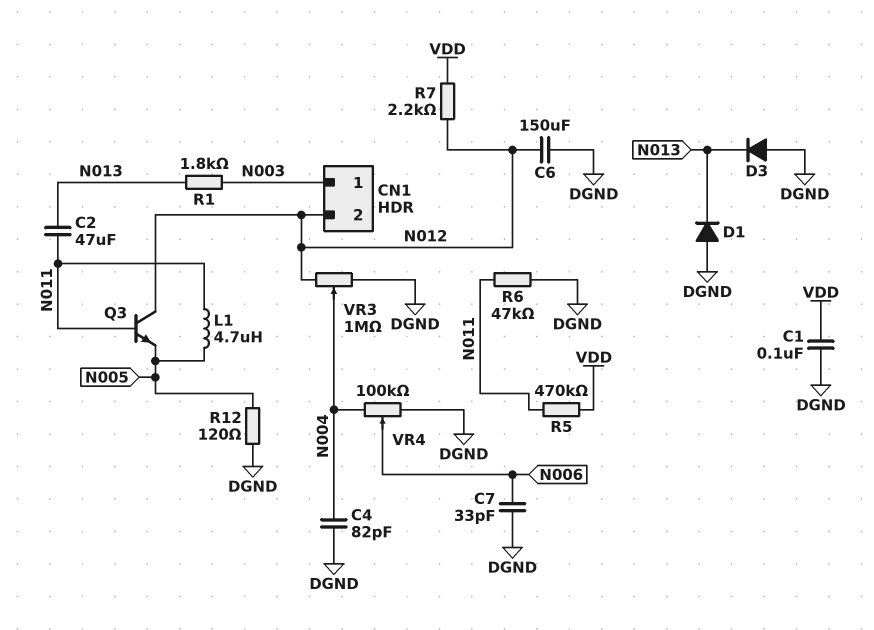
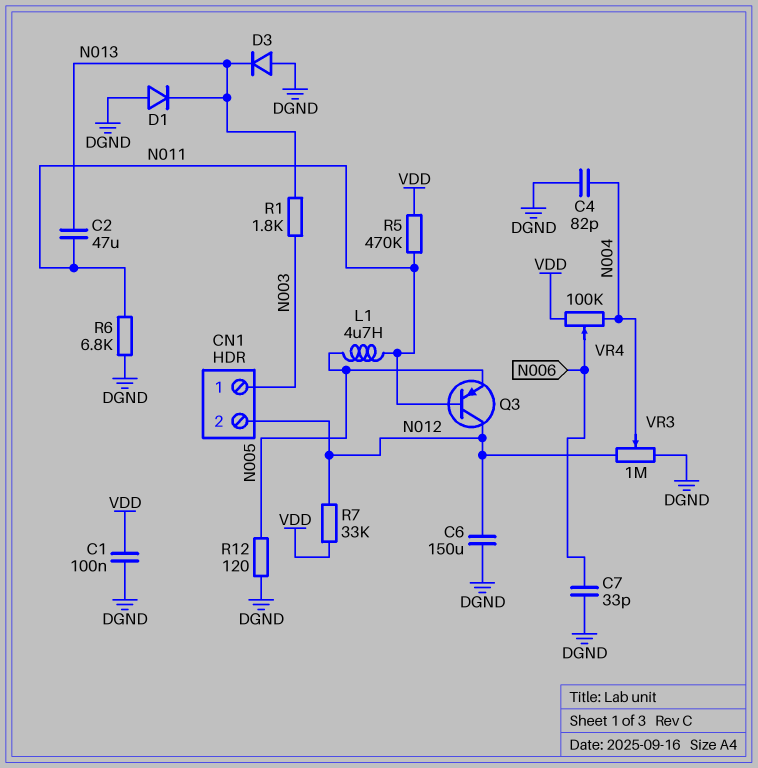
Q3: NPN (B N011, C N012, E N005) -> PNP (B N011, C N012, E N005)
R6: 47k (DGND, N011) -> 6.8k (DGND, N011)
R7: 2.2k (N012, VDD) -> 33k (N012, VDD)
VR4: 100k (DGND, N004, wiper N006) -> 100k (N004, VDD, wiper N006)

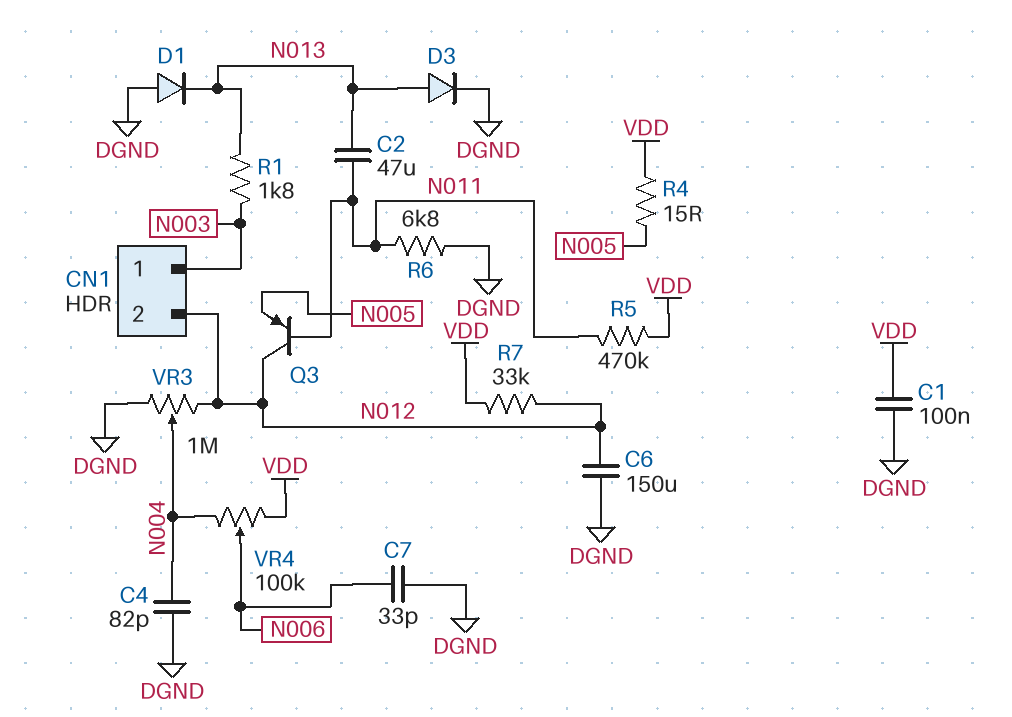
D3: diode (A DGND, K N013) -> diode (A N013, K DGND)
L1: 4.7uH (N005, N011) -> none
R4: none -> 15 (N005, VDD)
R12: 120 (DGND, N005) -> none

